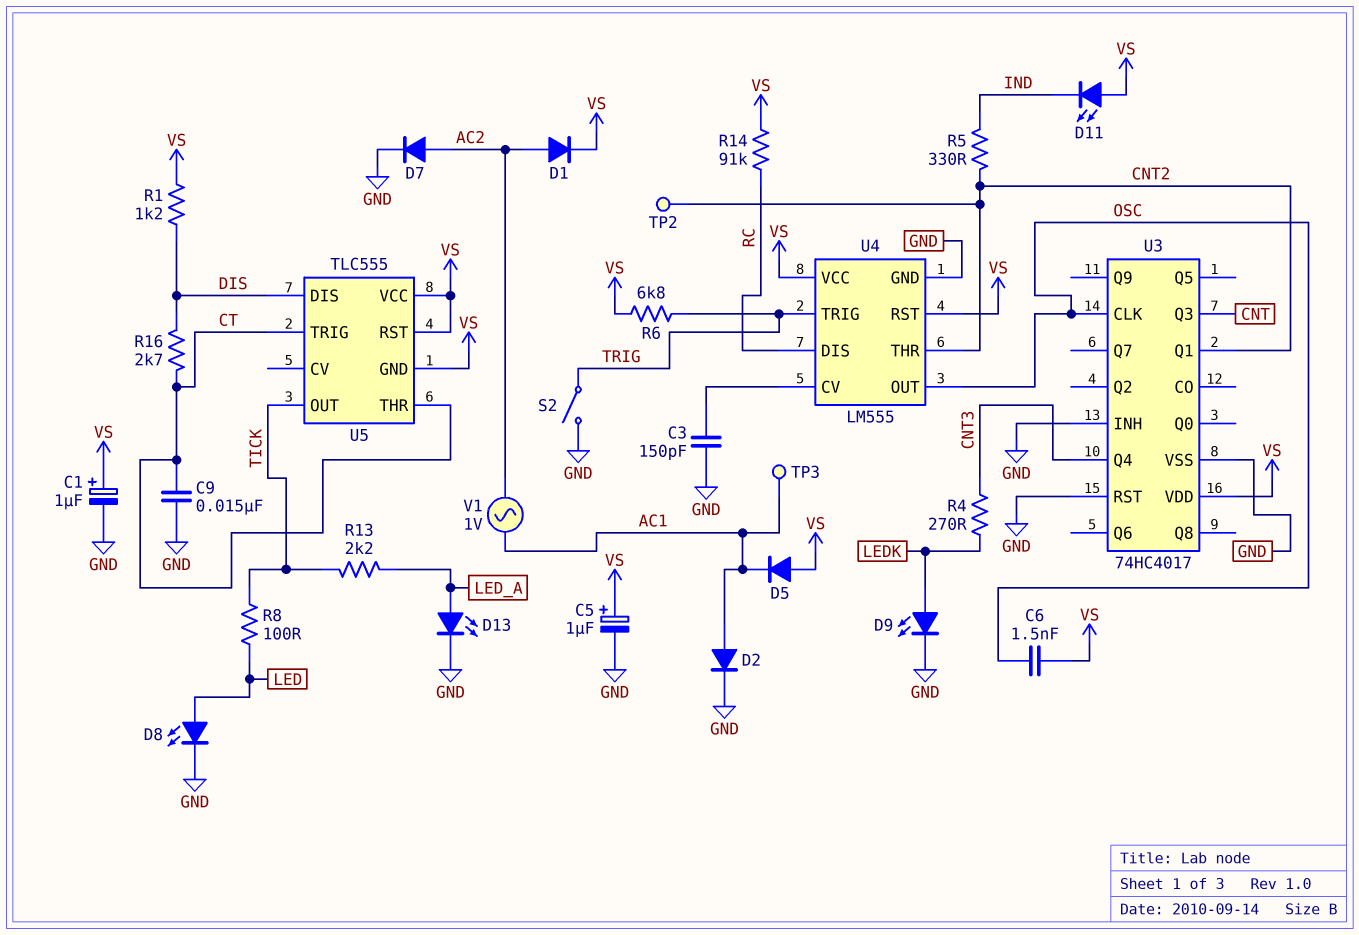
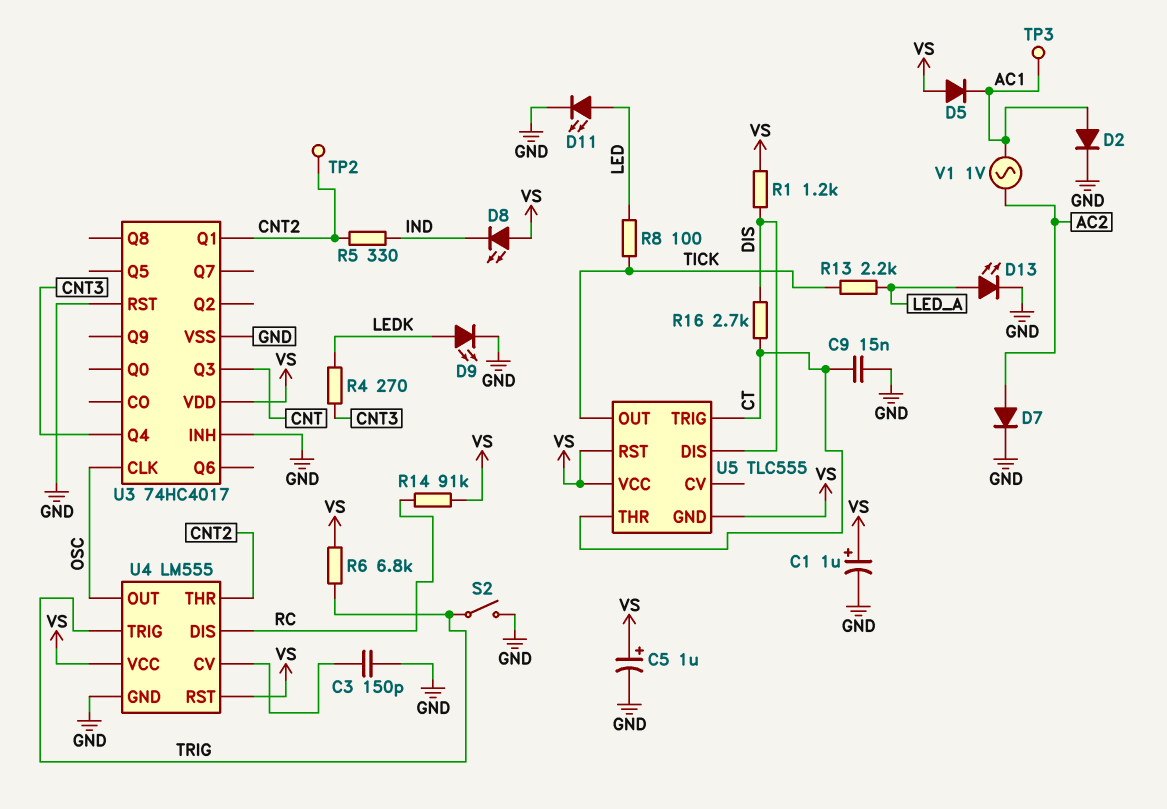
C6: 1.5nF (OSC, VS) -> none
D1: diode (A AC2, K VS) -> none
D8: LED (A LED, K GND) -> LED (A VS, K IND)
D11: LED (A VS, K IND) -> LED (A LED, K GND)

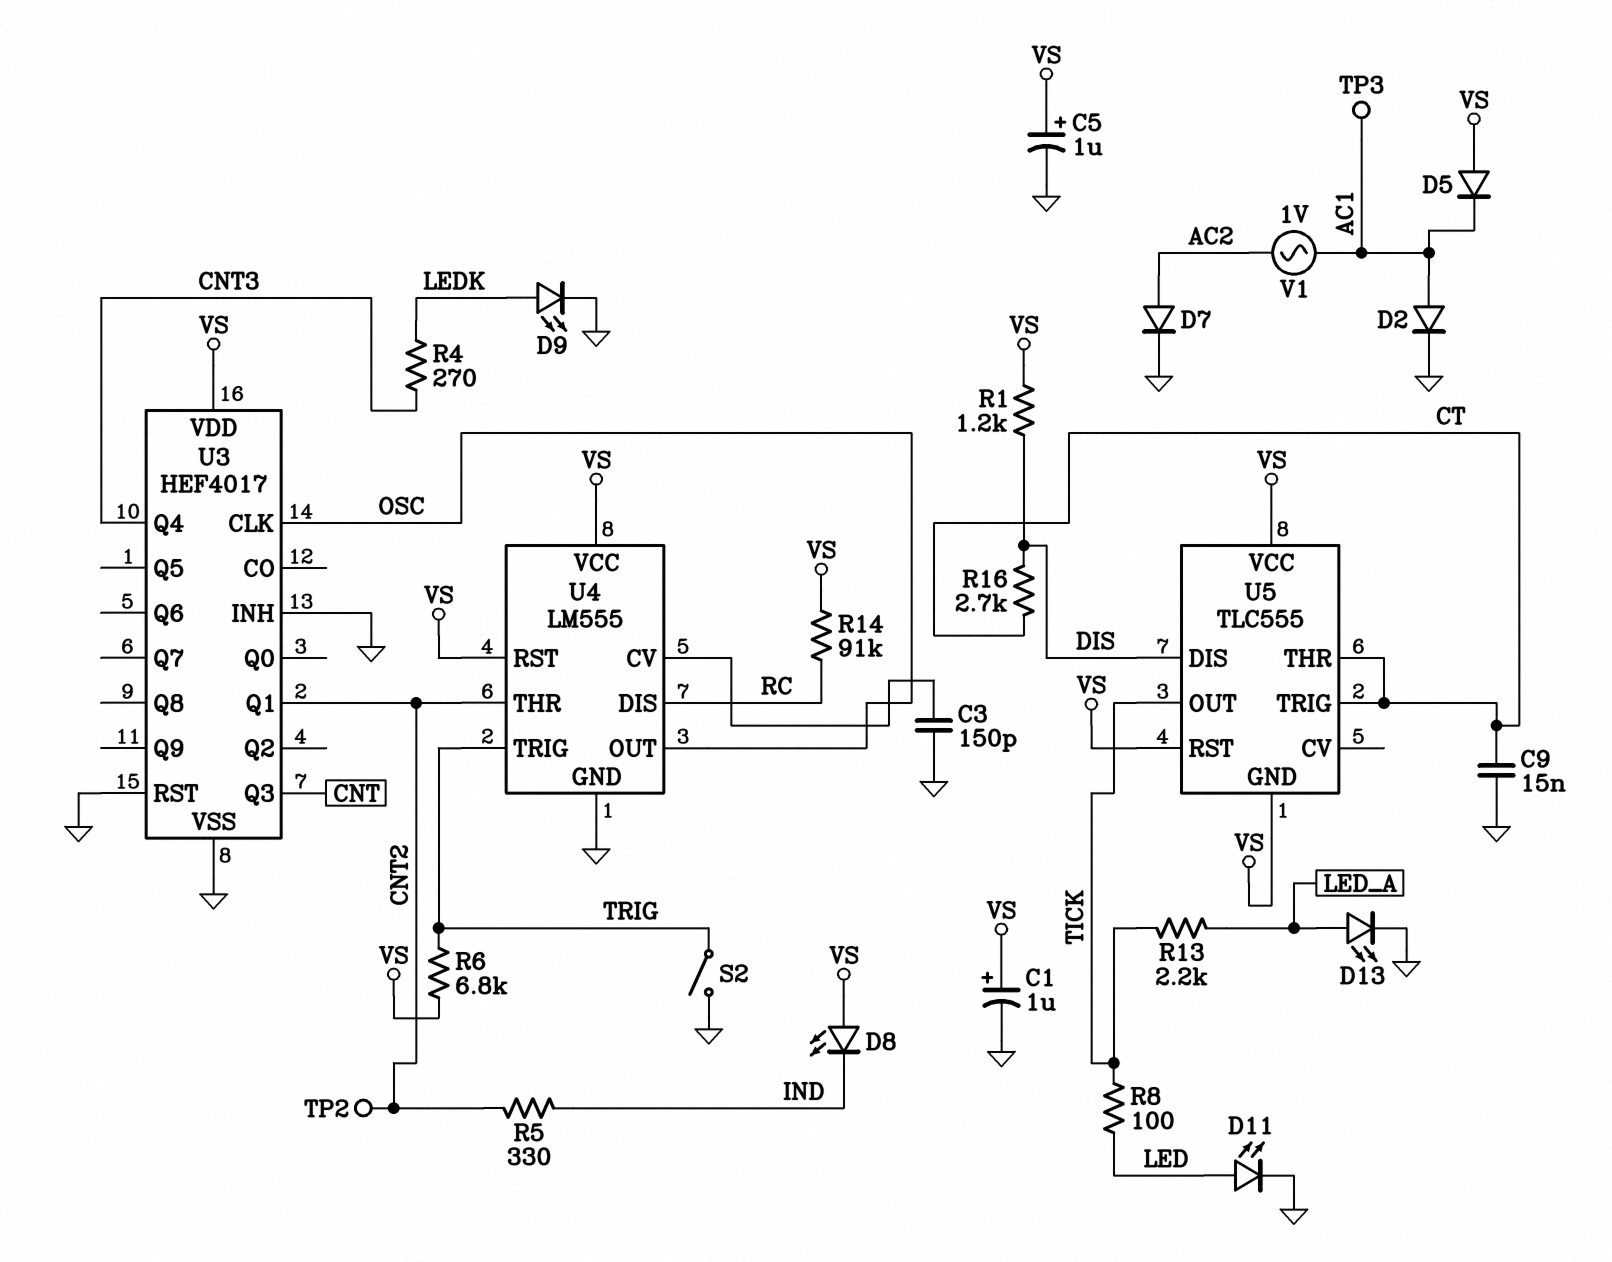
U3: 74HC4017 -> HEF4017

